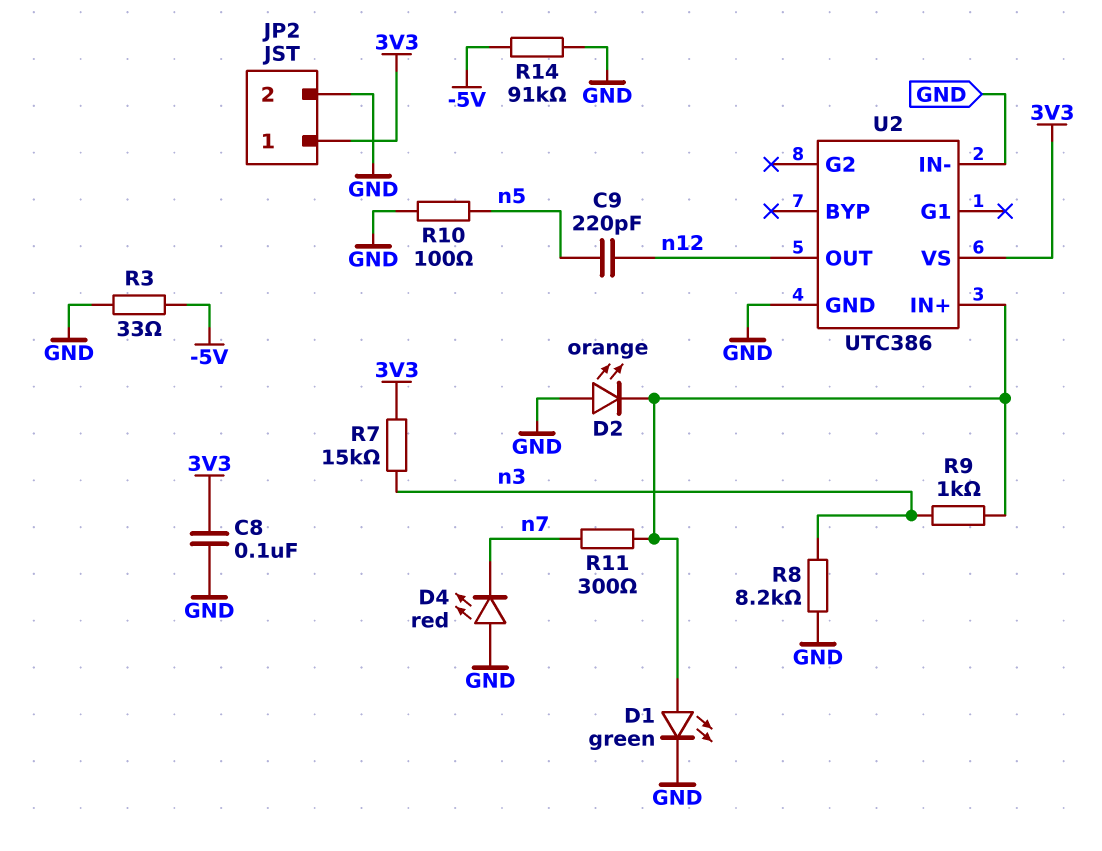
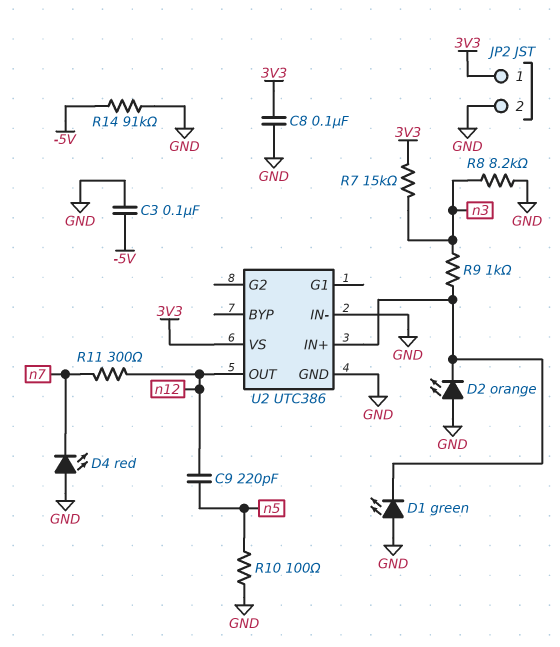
C3: none -> 100nF (-5V, GND)
D1: LED green (A U2/IN+, K GND) -> LED green (A GND, K U2/IN+)
R3: 33 (-5V, GND) -> none
R11: 300 (U2/IN+, n7) -> 300 (n7, n12)

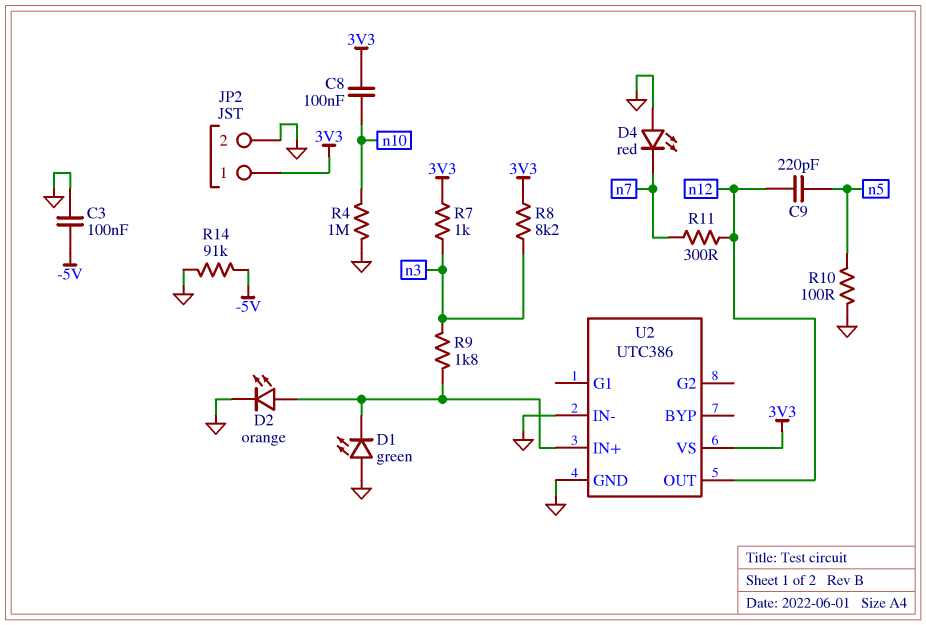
C8: 100nF (3V3, GND) -> 100nF (3V3, n10)
D2: LED orange (A GND, K U2/IN+) -> LED orange (A U2/IN+, K GND)
R4: none -> 1M (GND, n10)
R7: 15k (3V3, n3) -> 1k (3V3, n3)
R8: 8.2k (GND, n3) -> 8.2k (3V3, n3)
R9: 1k (U2/IN+, n3) -> 1.8k (U2/IN+, n3)

